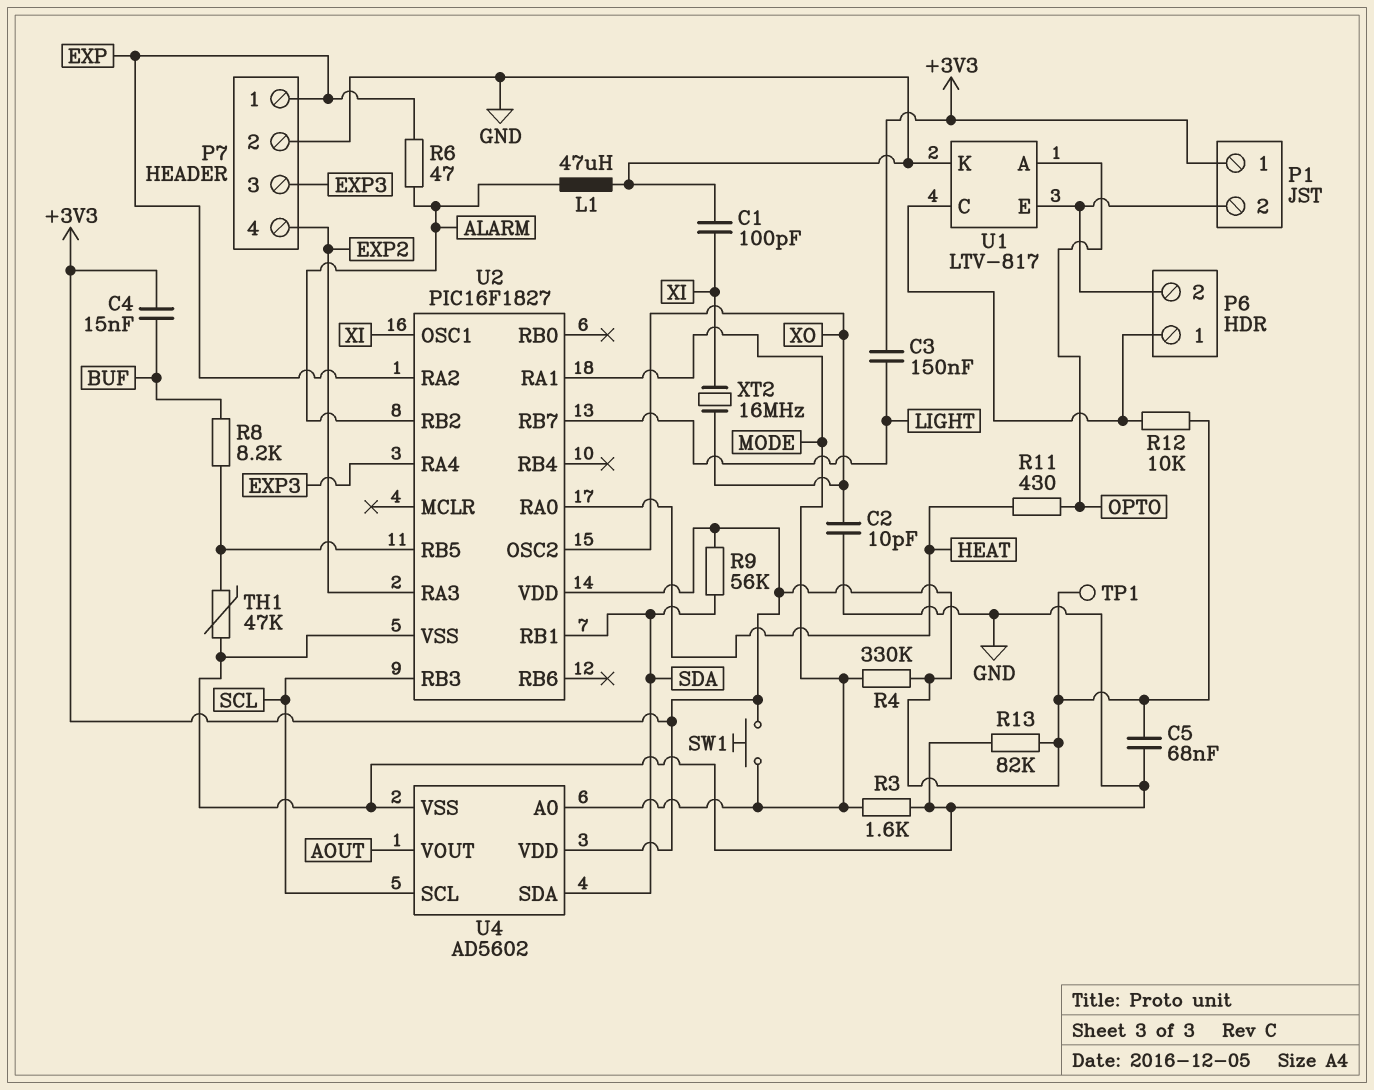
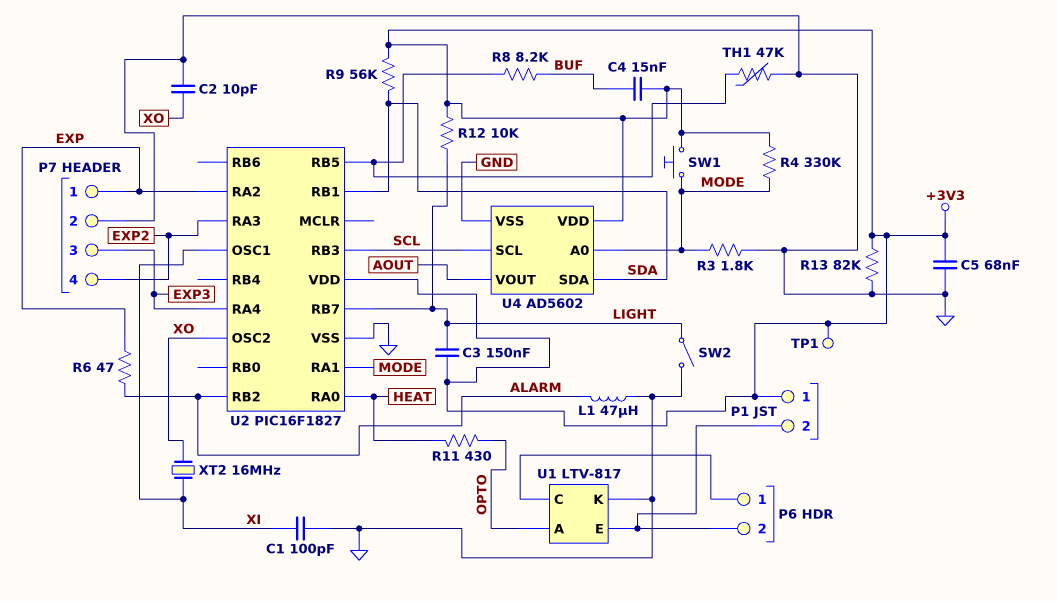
R3: 1.6k (GND, MODE) -> 1.8k (GND, MODE)
R12: 10k (+3V3, P6/1) -> 10k (+3V3, LIGHT)
SW2: none -> switch (GND, LIGHT)

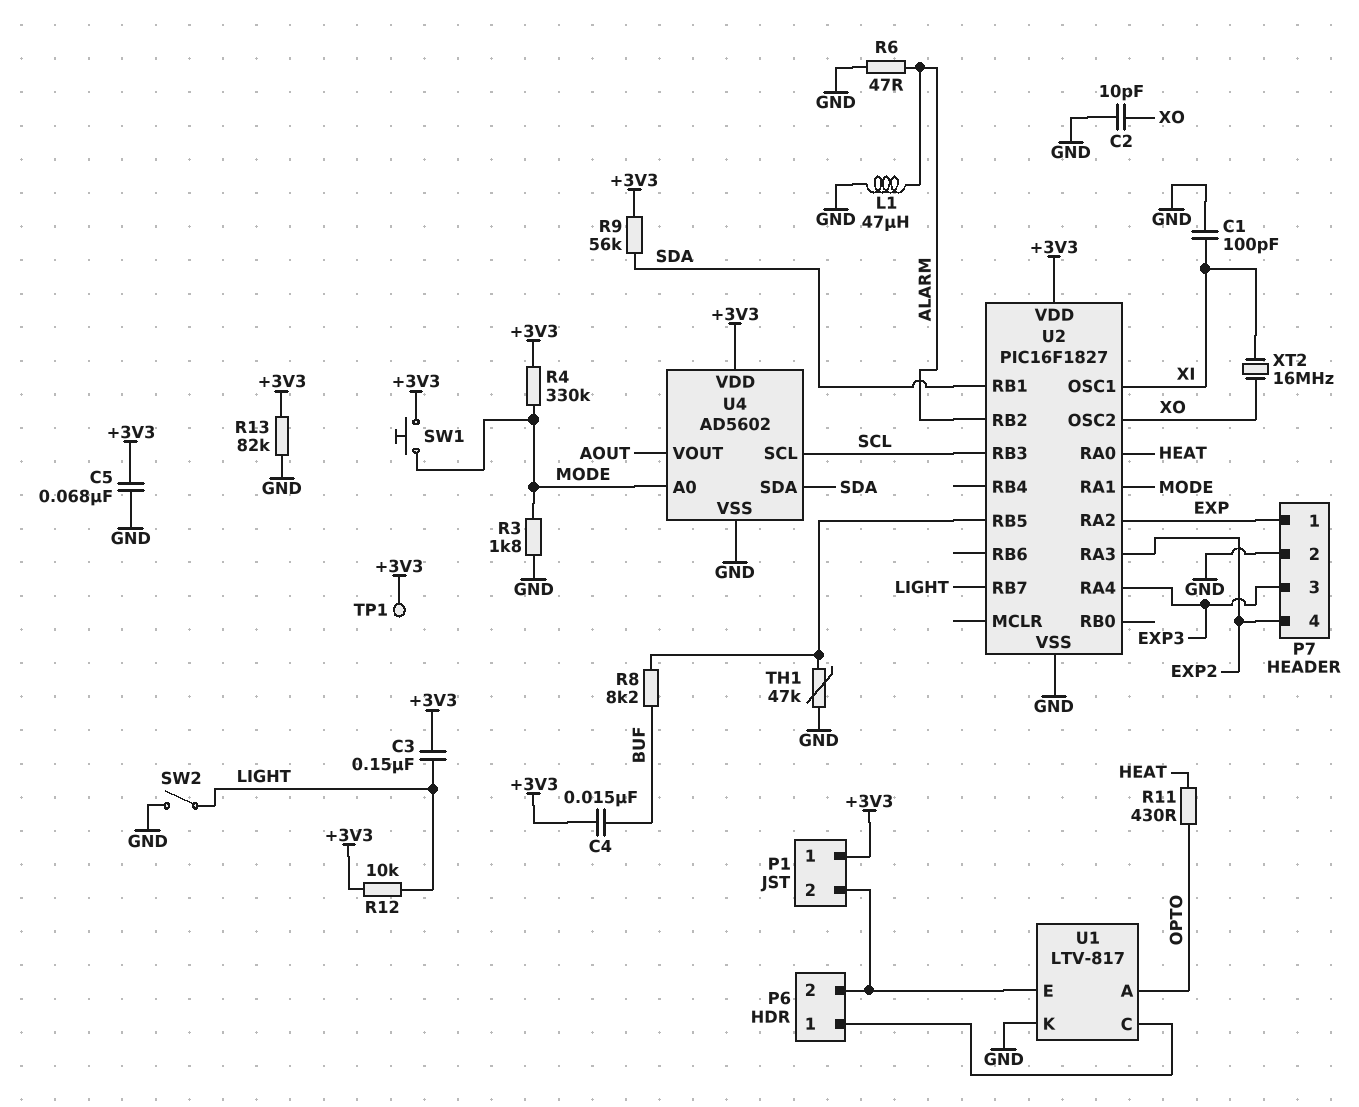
R6: 47 (ALARM, EXP) -> 47 (ALARM, GND)

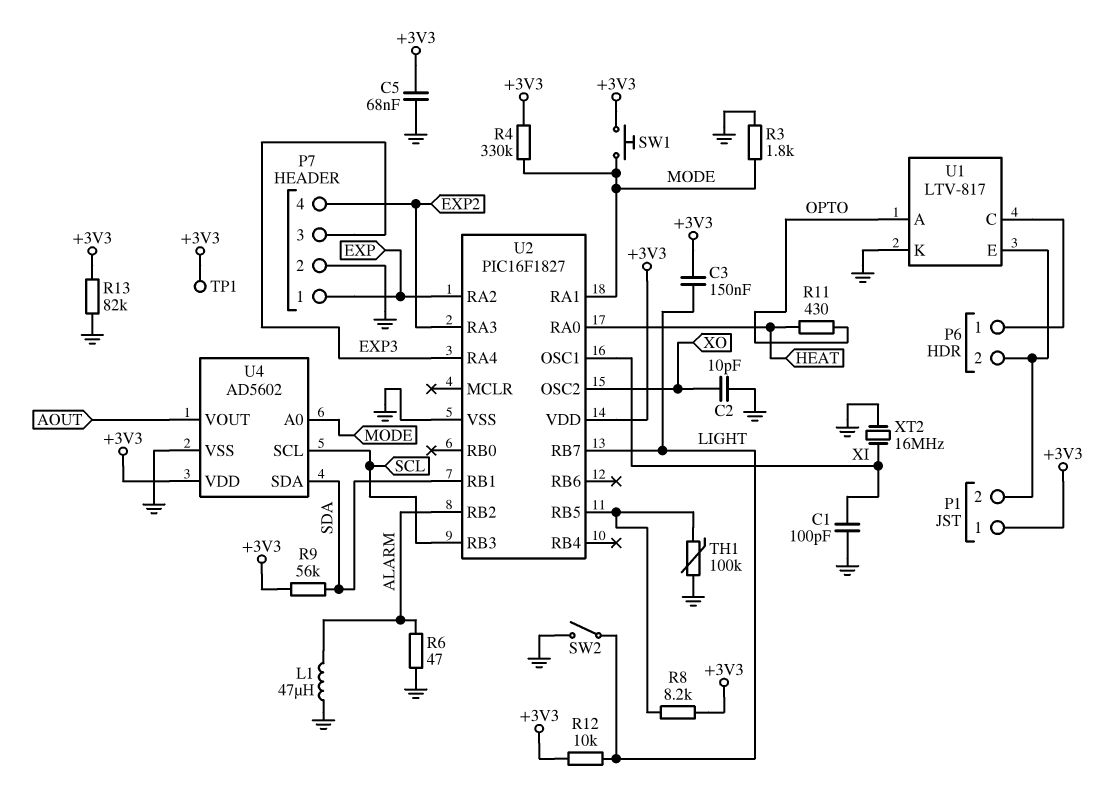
C4: 15nF (+3V3, BUF) -> none
R8: 8.2k (BUF, U2/RB5) -> 8.2k (+3V3, U2/RB5)
TH1: 47k (GND, U2/RB5) -> 100k (GND, U2/RB5)
XT2: 16MHz (XI, XO) -> 16MHz (GND, XI)

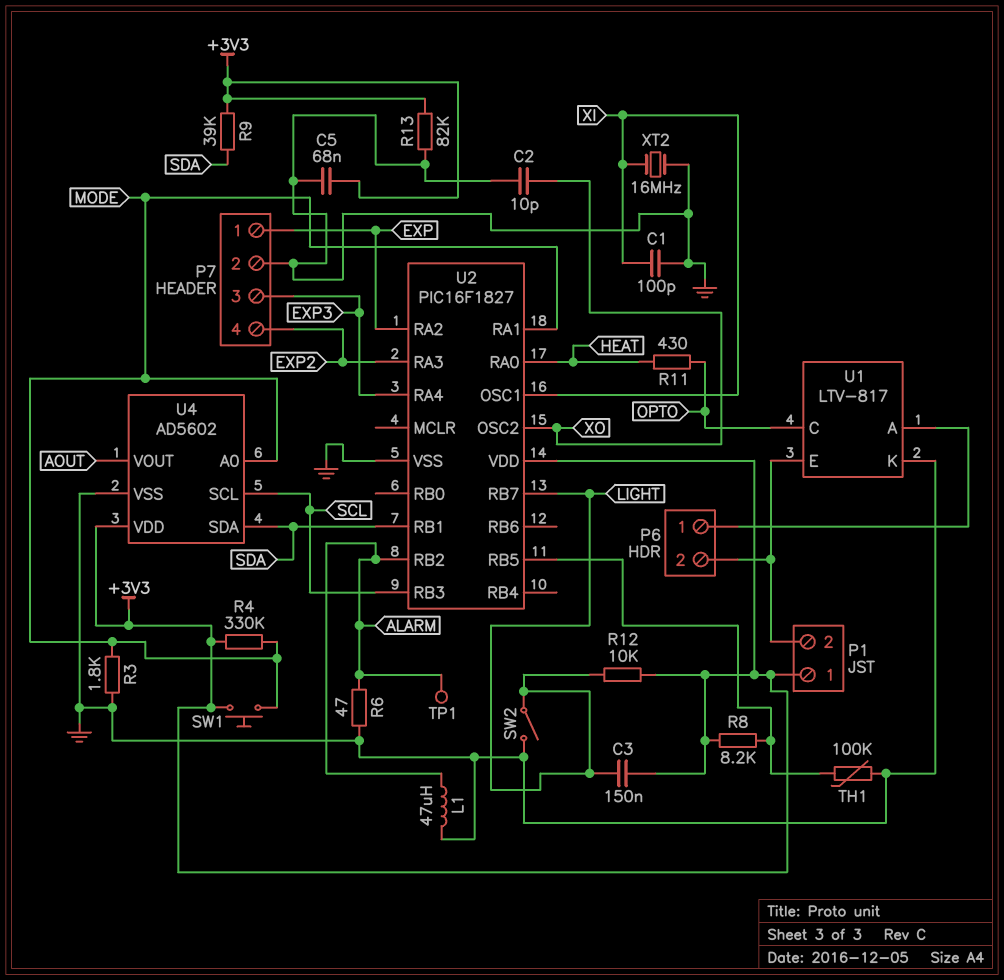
R9: 56k (+3V3, SDA) -> 39k (+3V3, SDA)
TP1: test point (+3V3) -> test point (ALARM)
U1 pin A: OPTO -> P6/1
U1 pin C: P6/1 -> OPTO

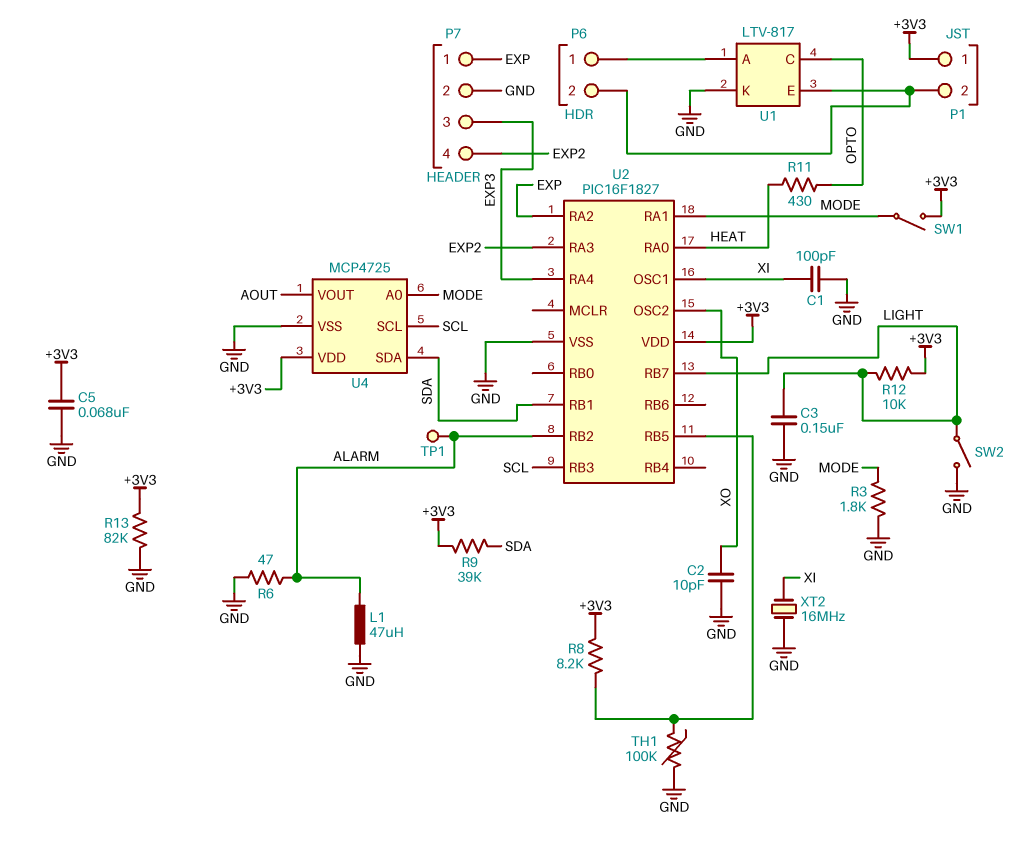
C3: 150nF (+3V3, LIGHT) -> 150nF (GND, LIGHT)
R4: 330k (+3V3, MODE) -> none
SW1: button (+3V3, MODE) -> switch (+3V3, MODE)
U4: AD5602 -> MCP4725

